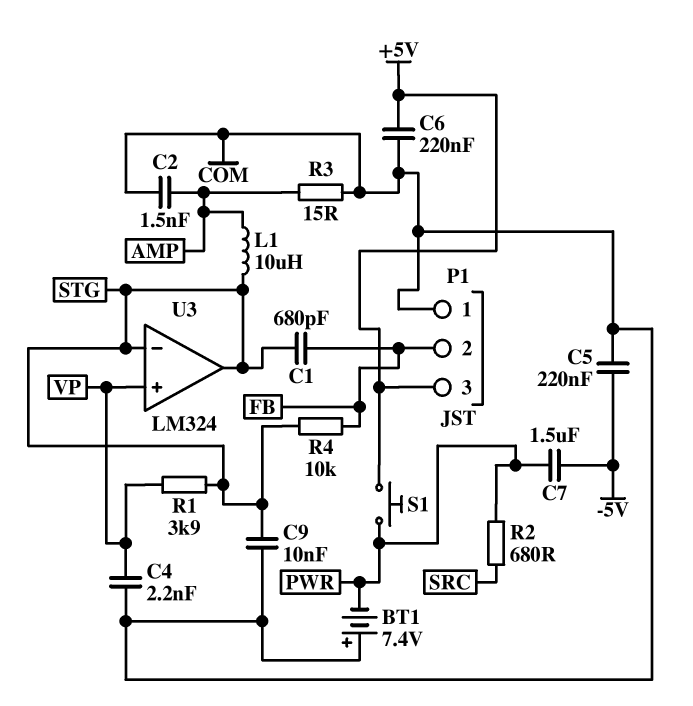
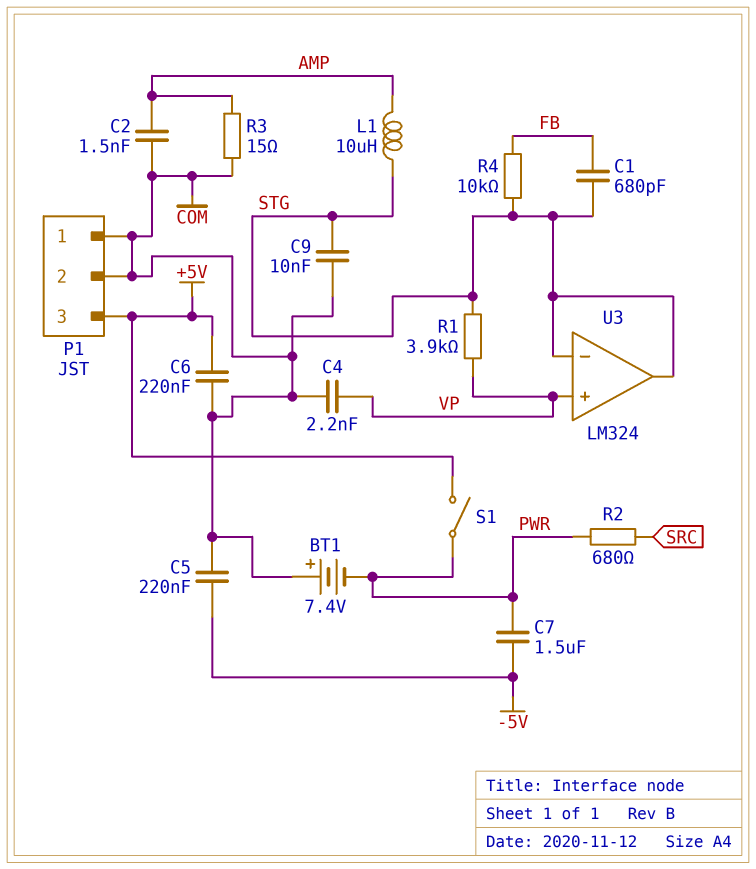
P1 pin 2: FB -> COM
S1: button (+5V, PWR) -> switch (+5V, PWR)

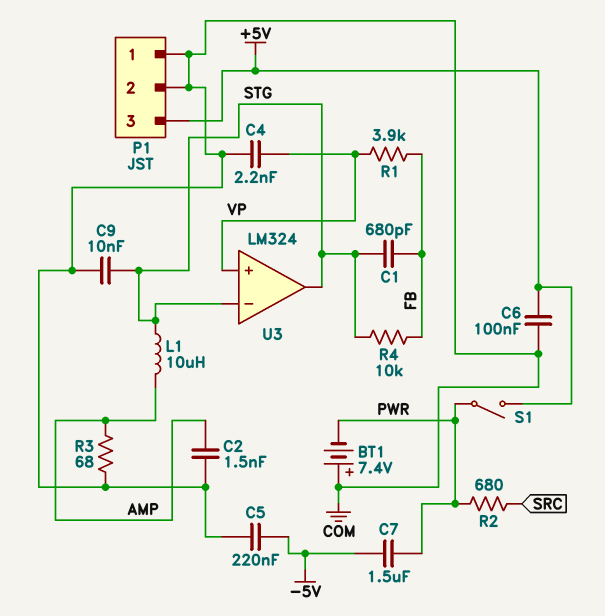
C6: 220nF (+5V, COM) -> 100nF (+5V, COM)
R1: 3.9k (STG, VP) -> 3.9k (FB, VP)
R3: 15 (AMP, COM) -> 68 (AMP, COM)

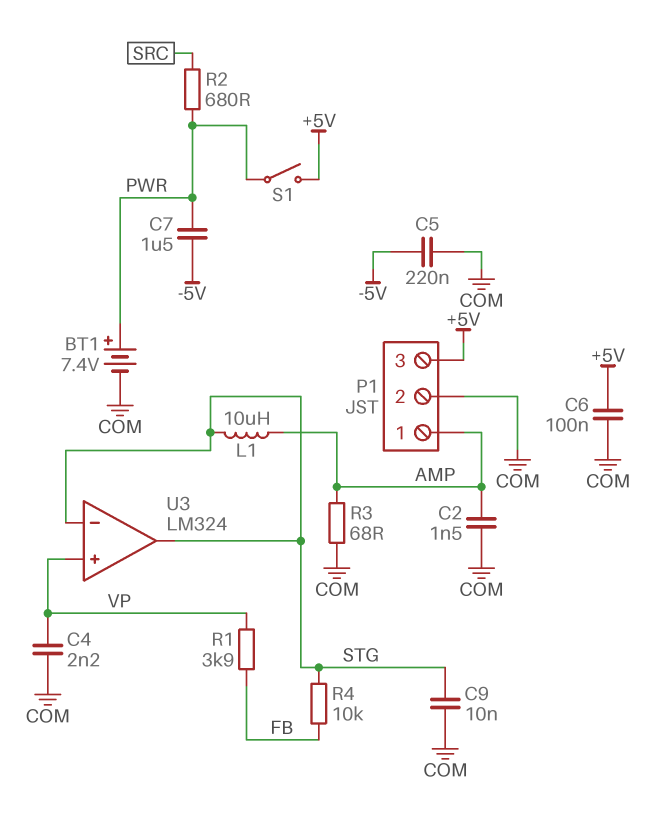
BT1: 7.4V (plus COM, minus PWR) -> 7.4V (plus PWR, minus COM)
C1: 680pF (FB, STG) -> none
P1 pin 1: COM -> AMP

